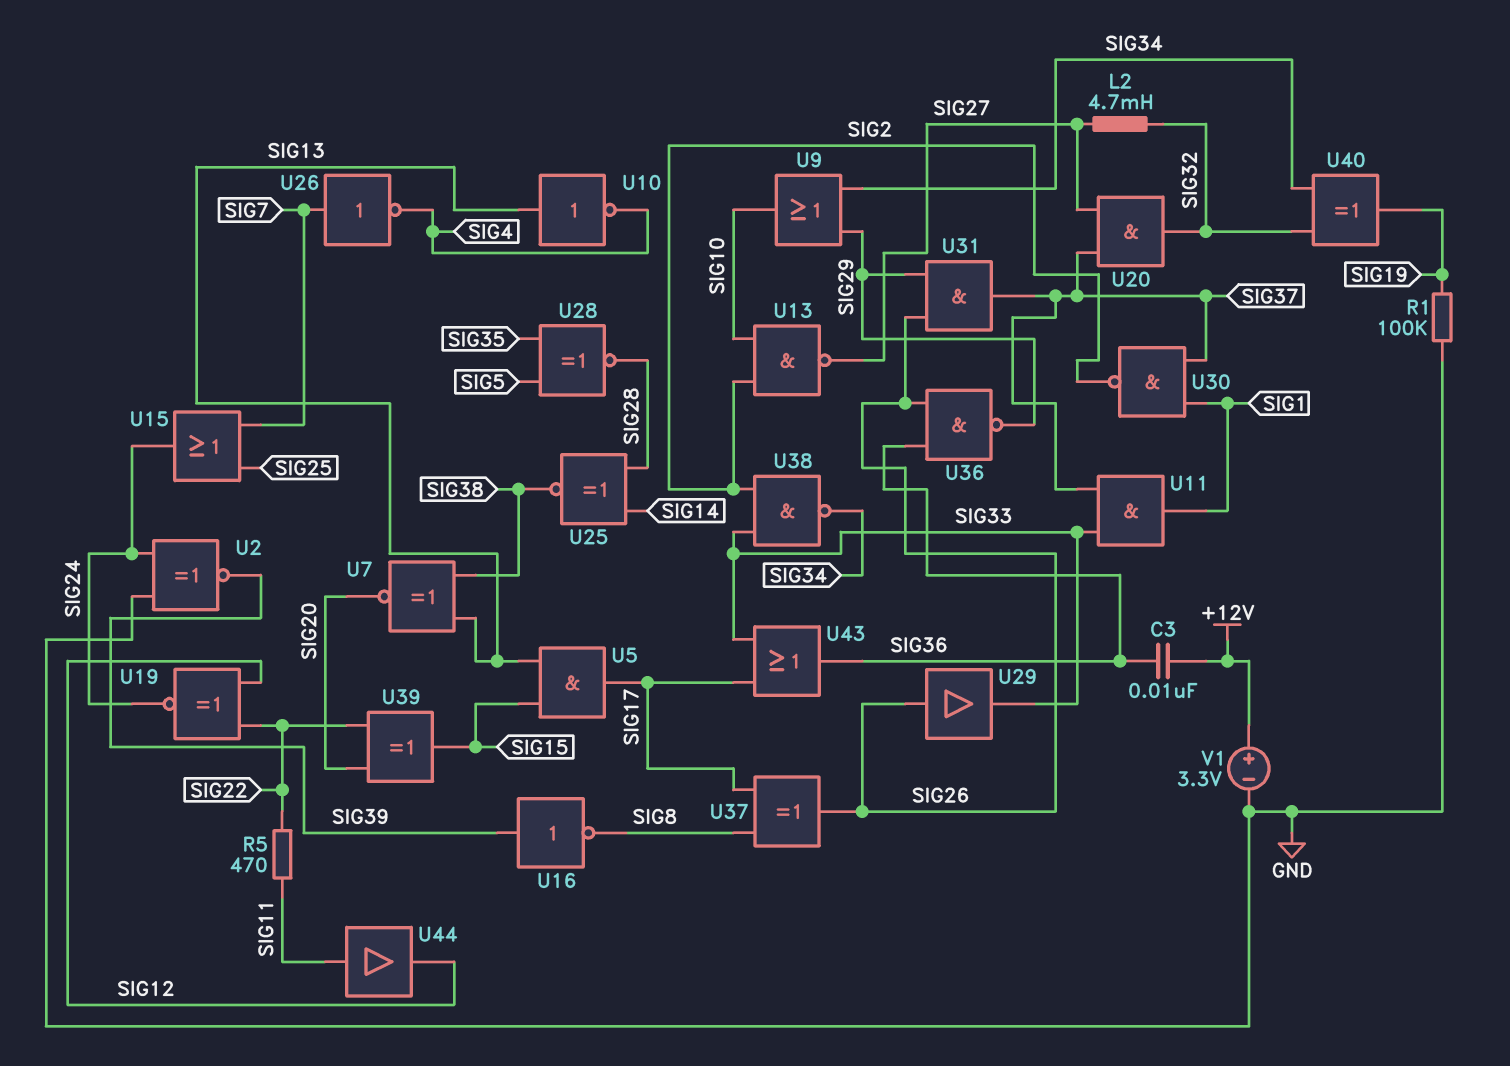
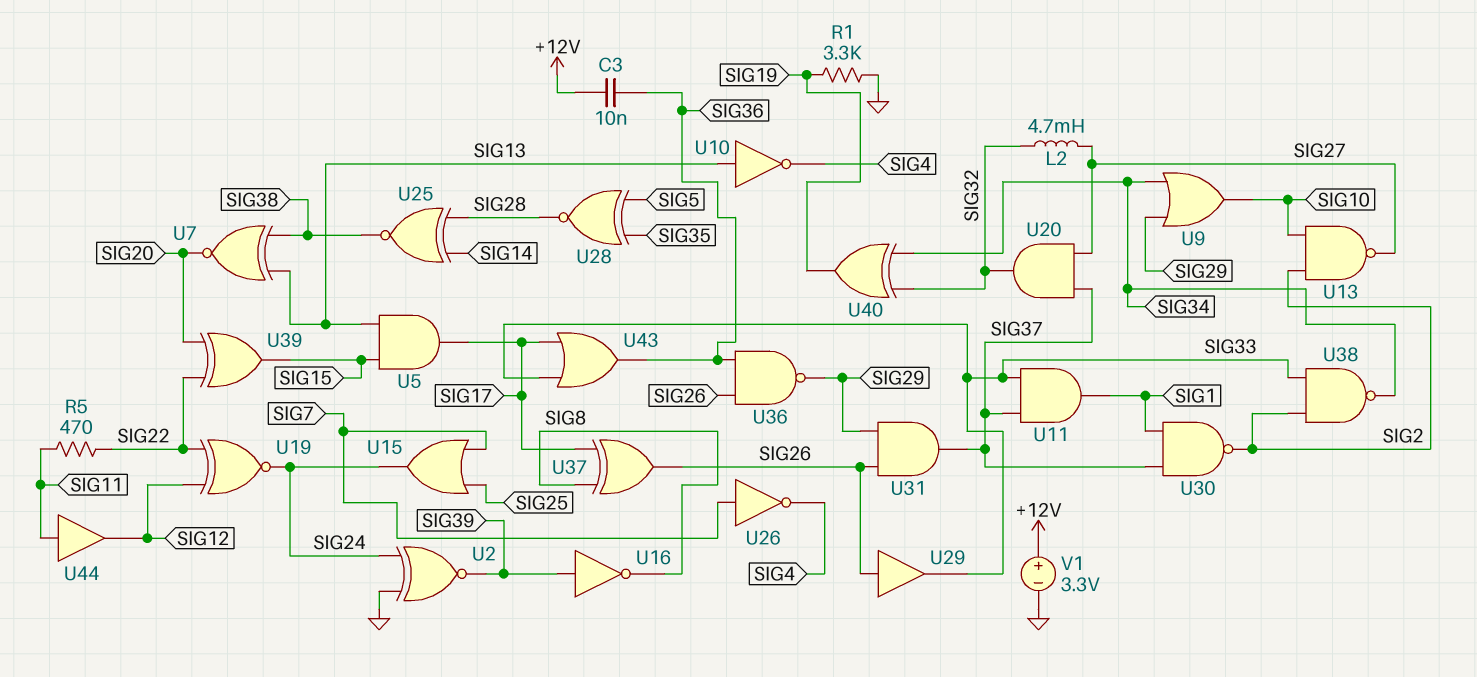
R1: 100k (GND, SIG19) -> 3.3k (GND, SIG19)

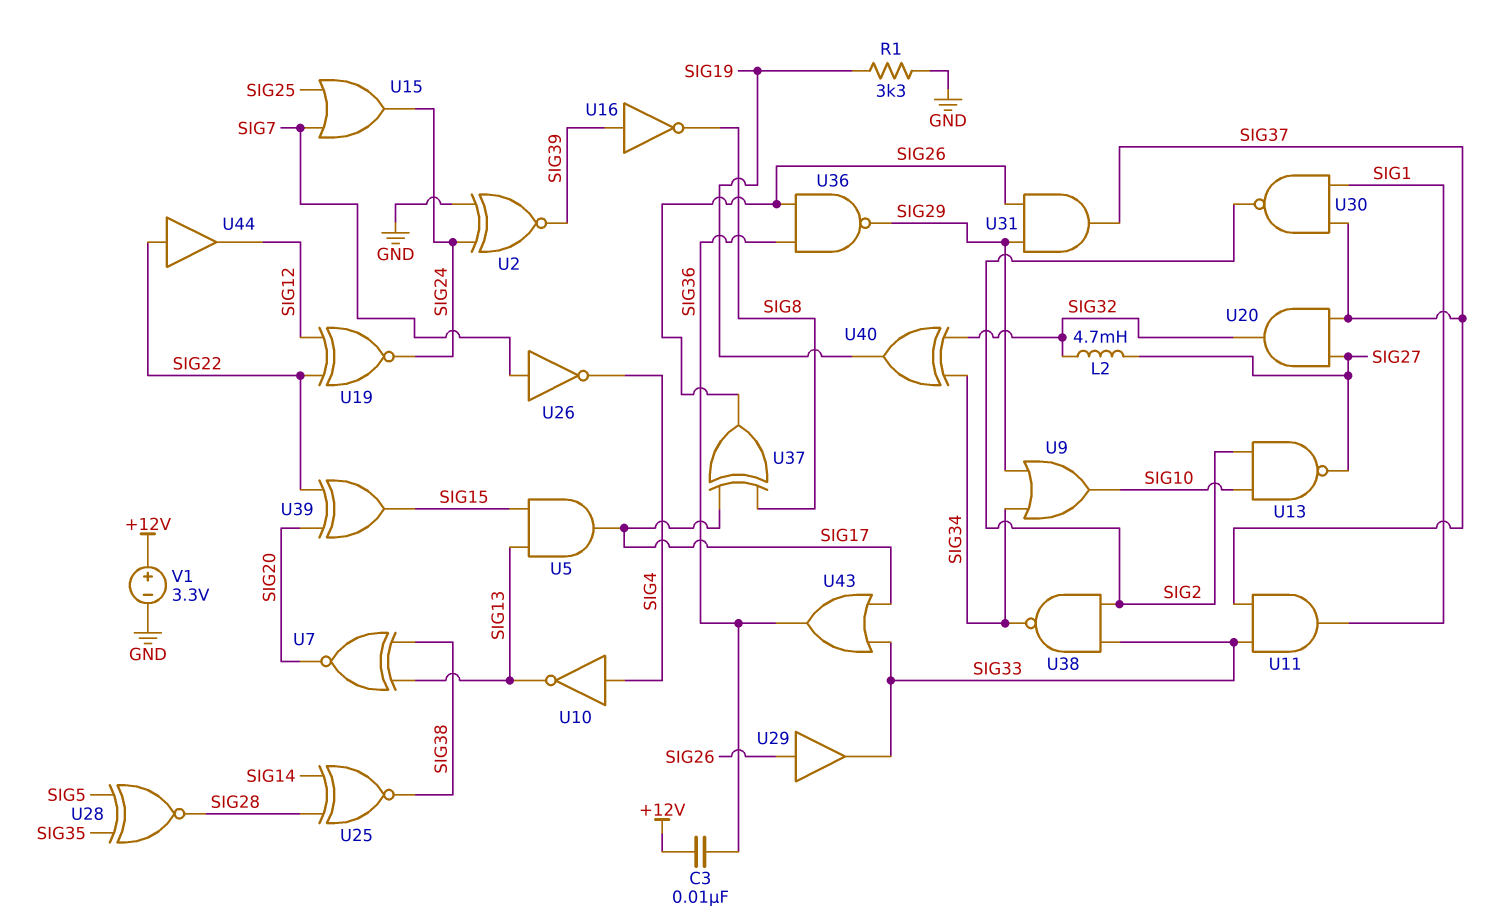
R5: 470 (SIG11, SIG22) -> none
U10: NOT (in SIG13, out SIG4) -> NOT (in SIG4, out SIG13)
U44: buffer (in SIG11, out SIG12) -> buffer (in SIG22, out SIG12)

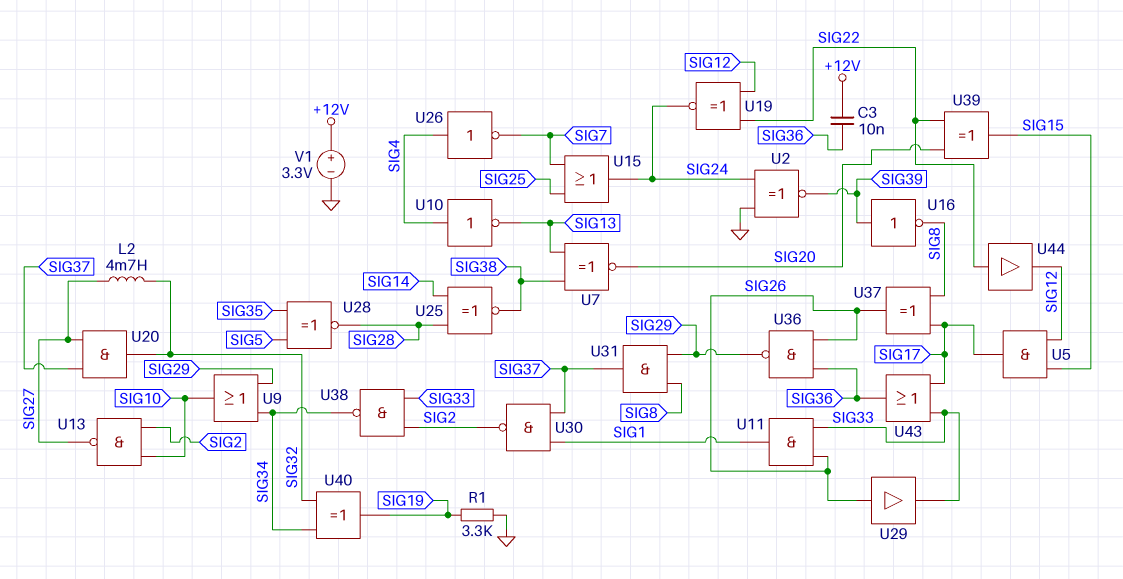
U5: AND (in SIG13, in SIG15, out SIG17) -> AND (in SIG12, in SIG15, out SIG17)
U11: AND (in SIG33, in SIG37, out SIG1) -> AND (in SIG26, in SIG33, out SIG1)
U26: NOT (in SIG7, out SIG4) -> NOT (in SIG4, out SIG7)
U31: AND (in SIG26, in SIG29, out SIG37) -> AND (in SIG8, in SIG29, out SIG37)

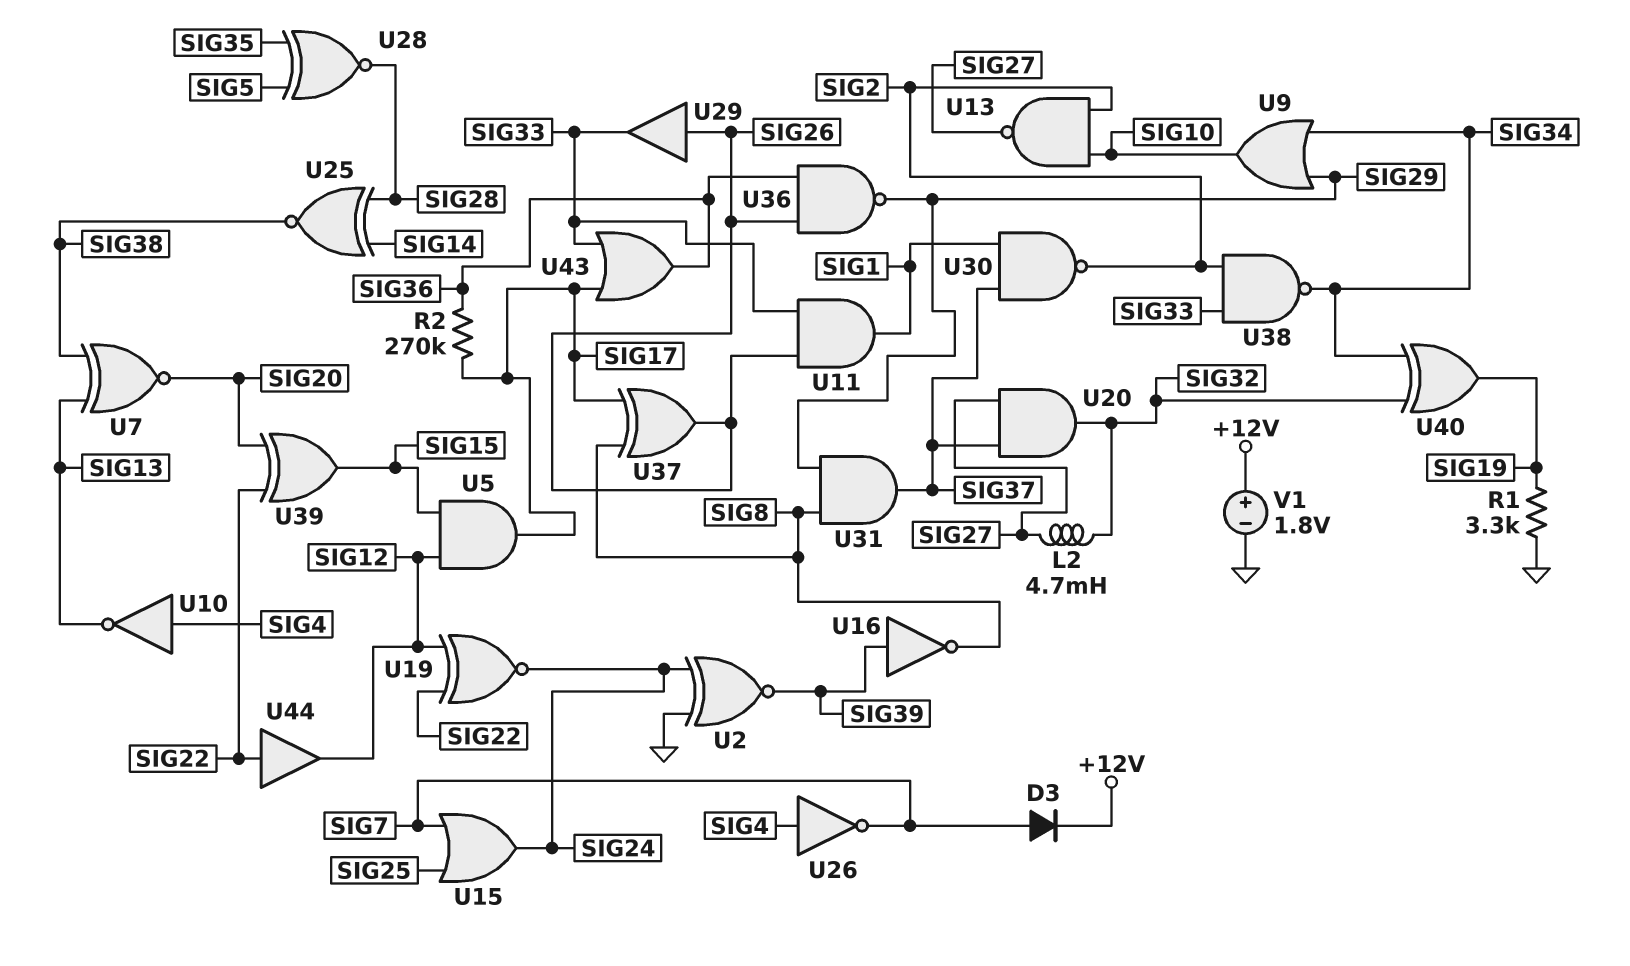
C3: 10nF (+12V, SIG36) -> none
D3: none -> diode (A SIG7, K +12V)
R2: none -> 270k (SIG17, SIG36)
V1: 3.3V (plus +12V, minus GND) -> 1.8V (plus +12V, minus GND)

